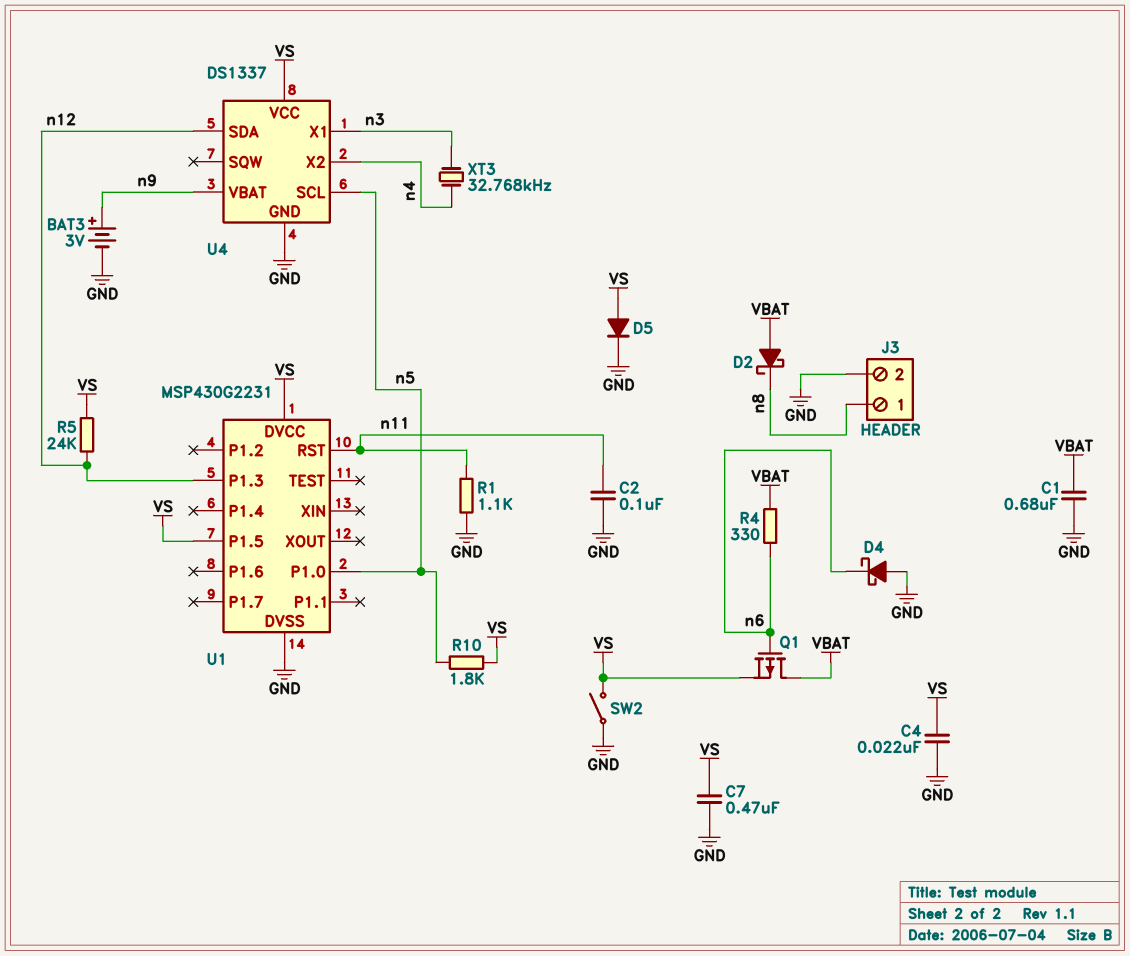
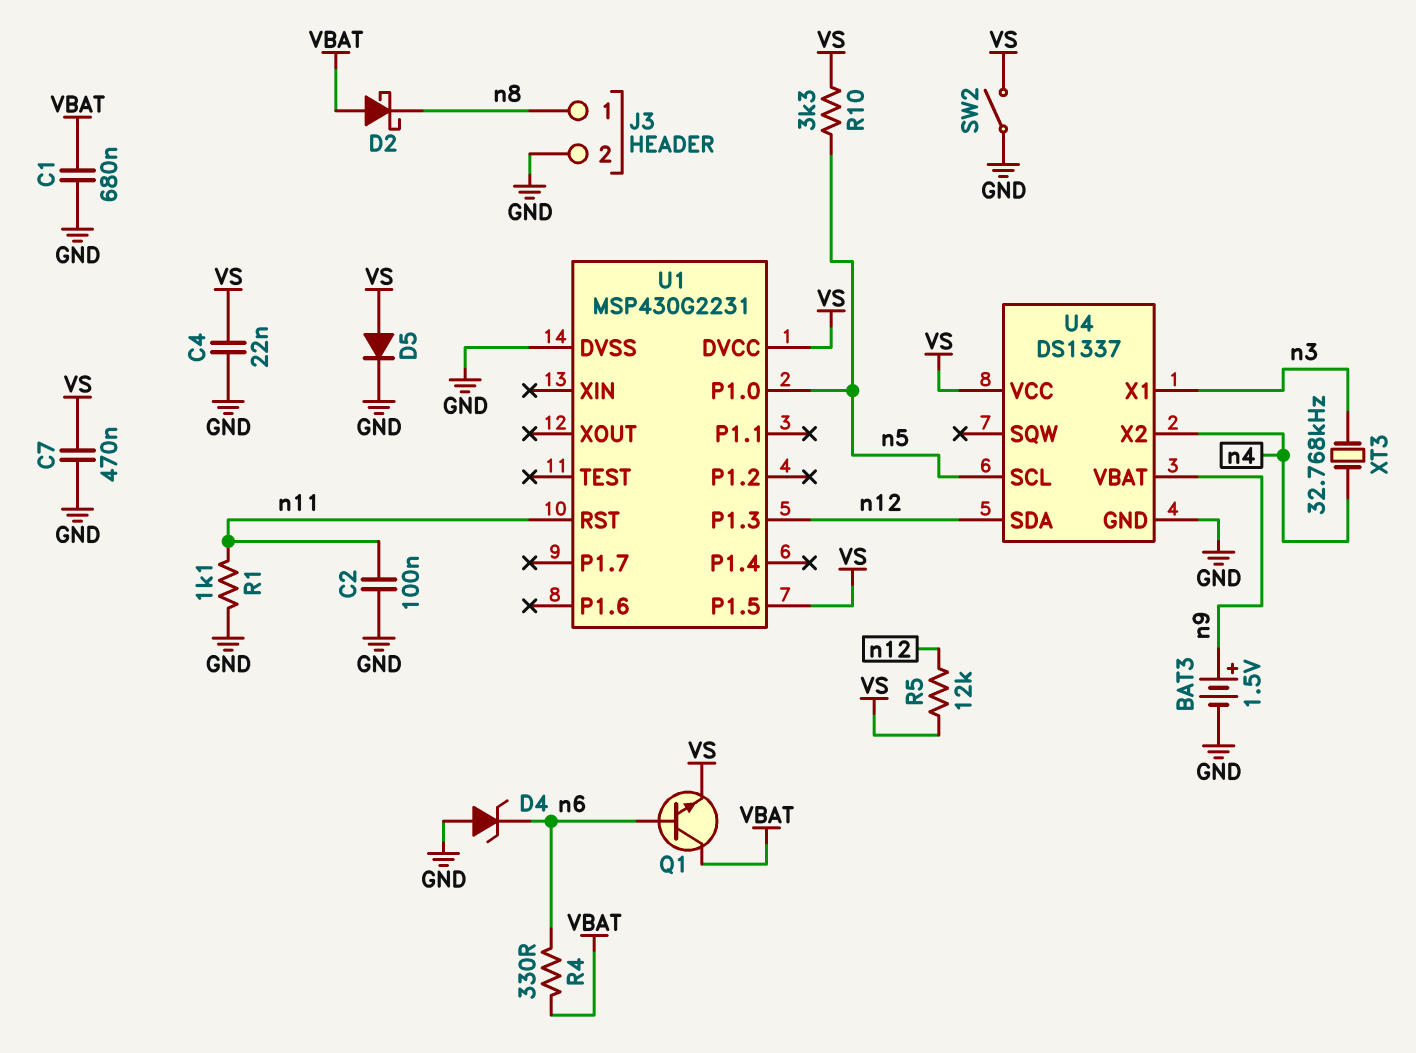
BAT3: 3V (plus n9, minus GND) -> 1.5V (plus n9, minus GND)
D4: schottky (A GND, K n6) -> zener (A GND, K n6)
Q1: PMOS (G n6, D VBAT, S VS) -> NPN (B n6, C VBAT, E VS)
R5: 24k (VS, n12) -> 12k (VS, n12)
R10: 1.8k (VS, n5) -> 3.3k (VS, n5)

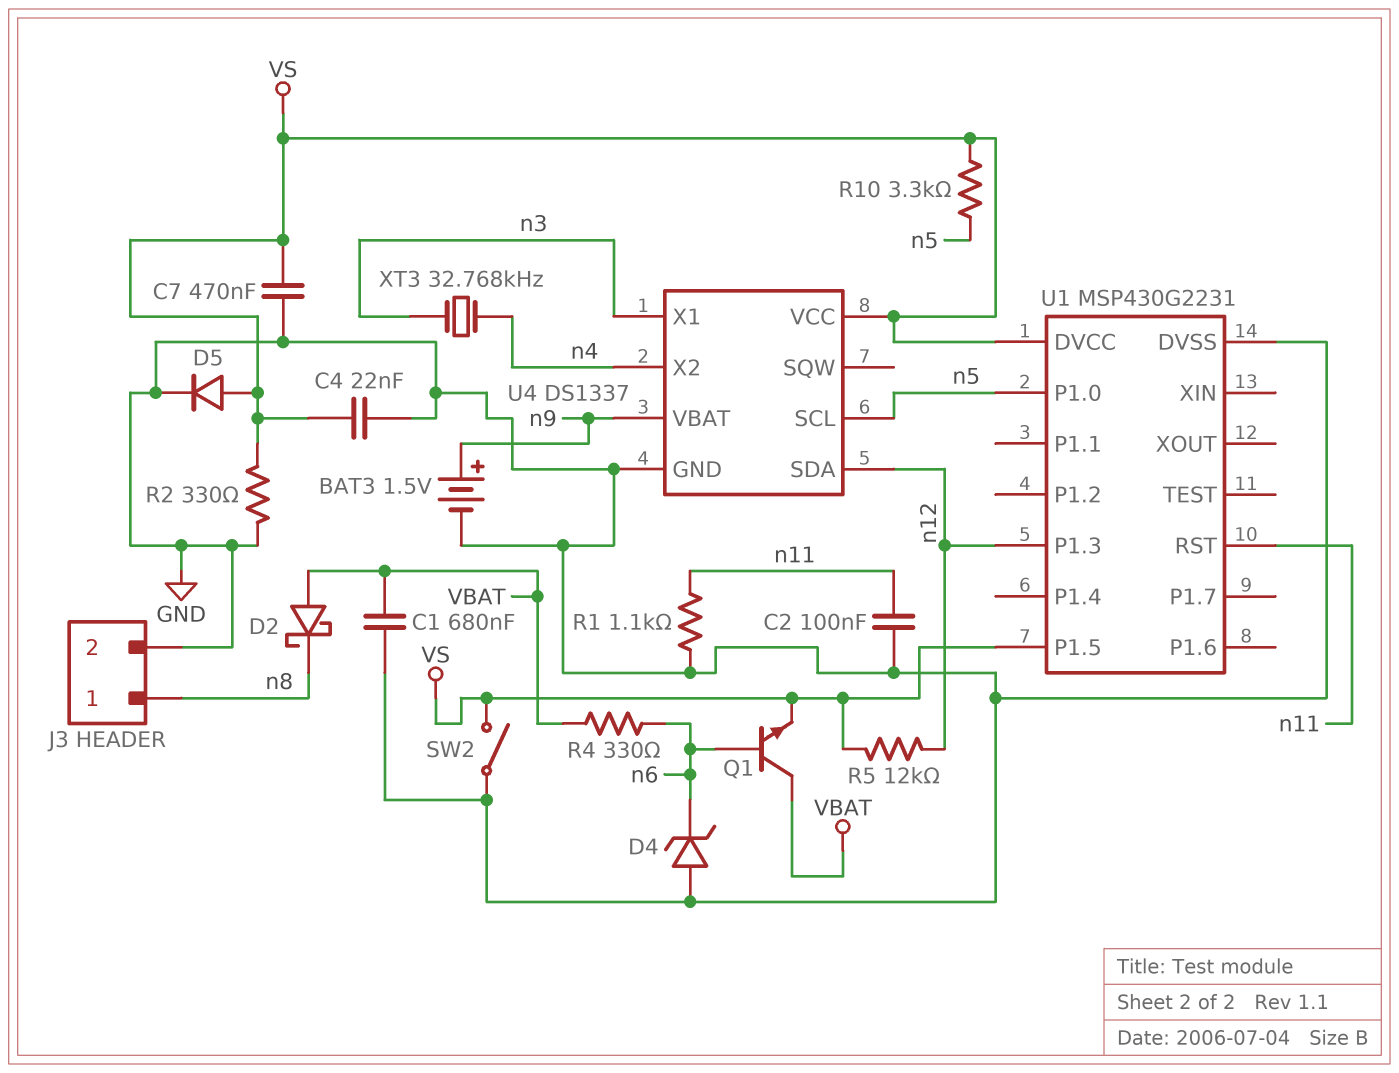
R2: none -> 330 (GND, VS)

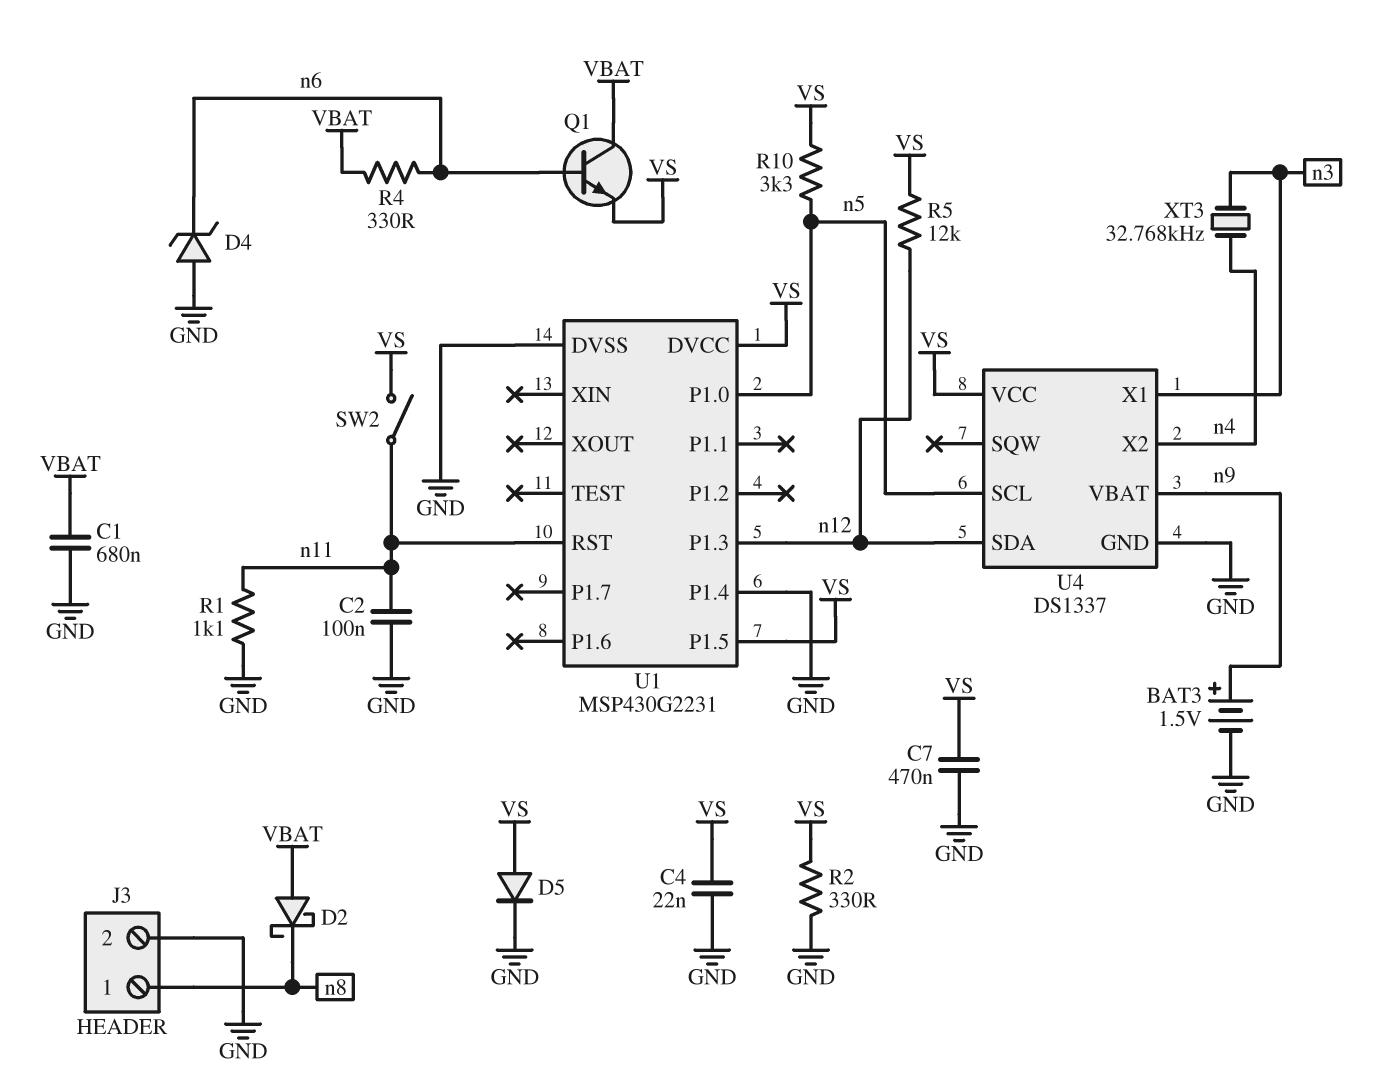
SW2: switch (GND, VS) -> switch (VS, n11)
U1 pin P1.4: none -> GND

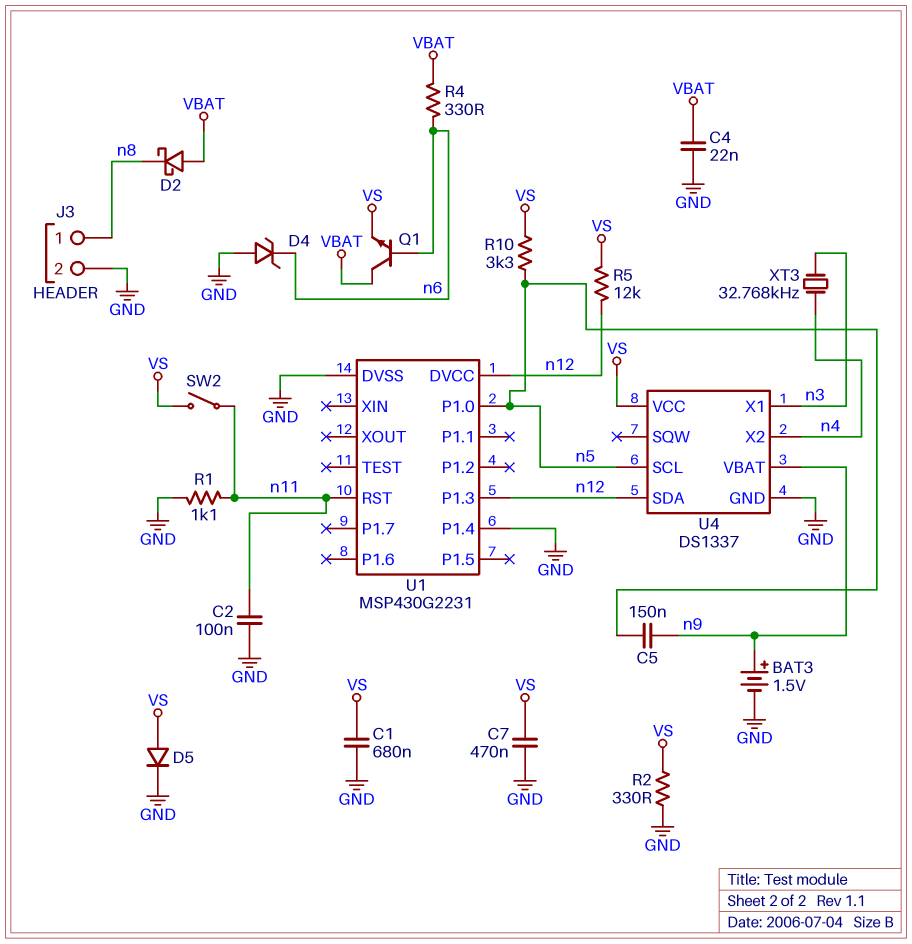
C1: 680nF (GND, VBAT) -> 680nF (GND, VS)
C4: 22nF (GND, VS) -> 22nF (GND, VBAT)
C5: none -> 150nF (n5, n9)
U1 pin DVCC: VS -> n12
U1 pin P1.5: VS -> none

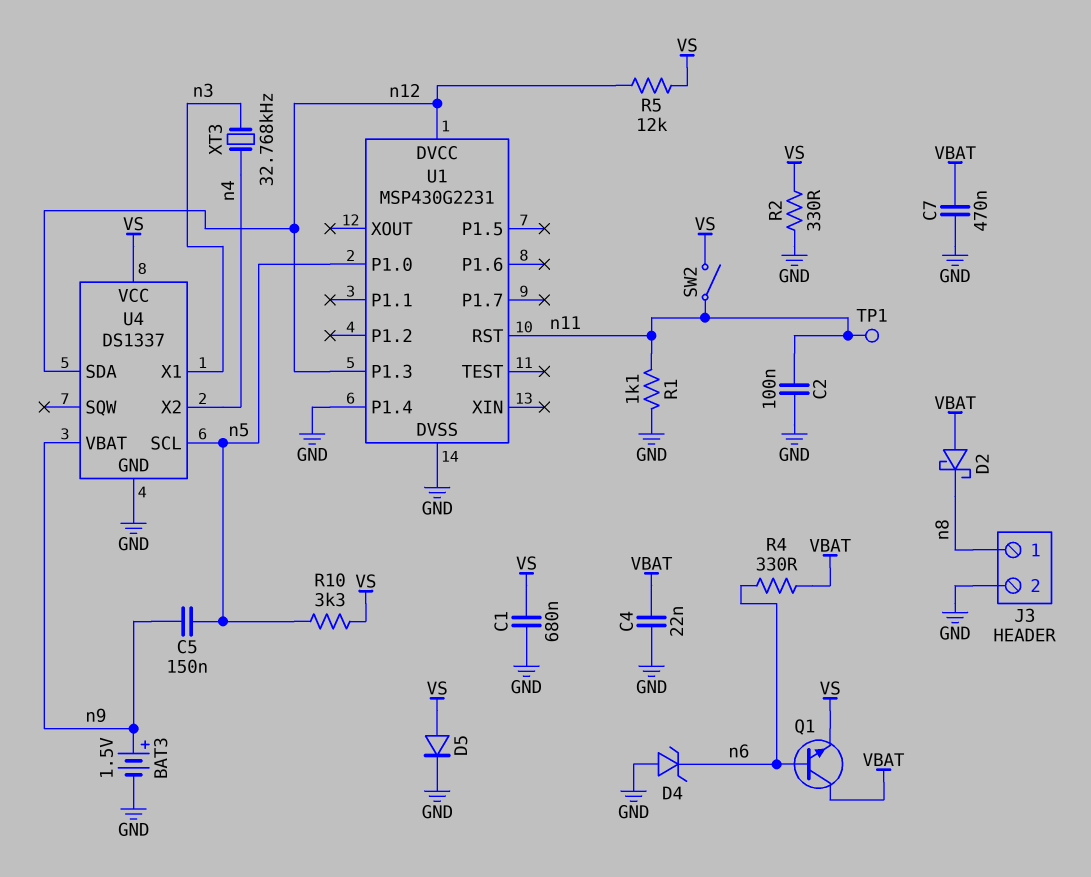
C7: 470nF (GND, VS) -> 470nF (GND, VBAT)
TP1: none -> test point (n11)

